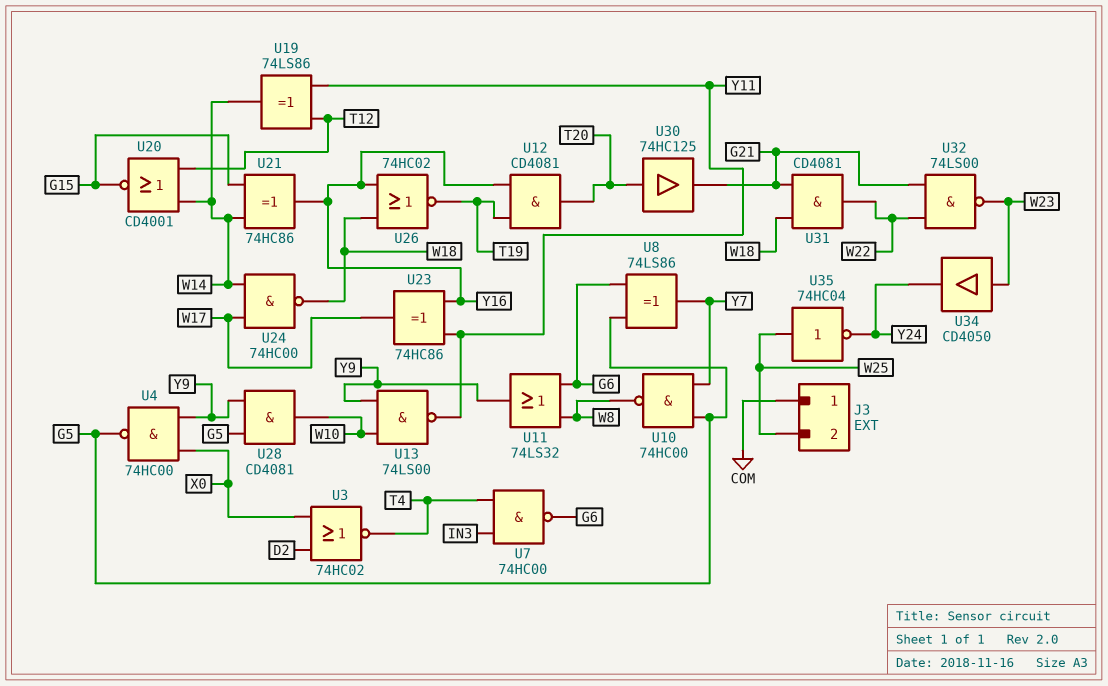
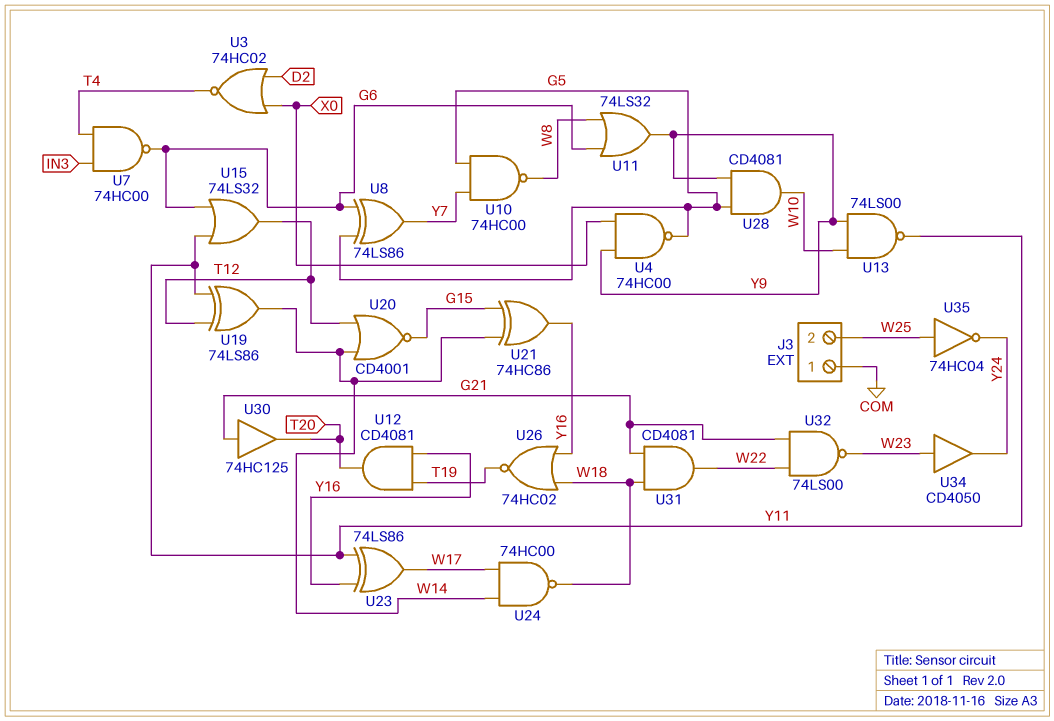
U15: none -> OR 74LS32 (in G6, in Y11, out T12)
U23: XOR 74HC86 (in Y11, in Y16, out W17) -> XOR 74LS86 (in Y11, in Y16, out W17)
U30: buffer 74HC125 (in T20, out G21) -> buffer 74HC125 (in G21, out T20)

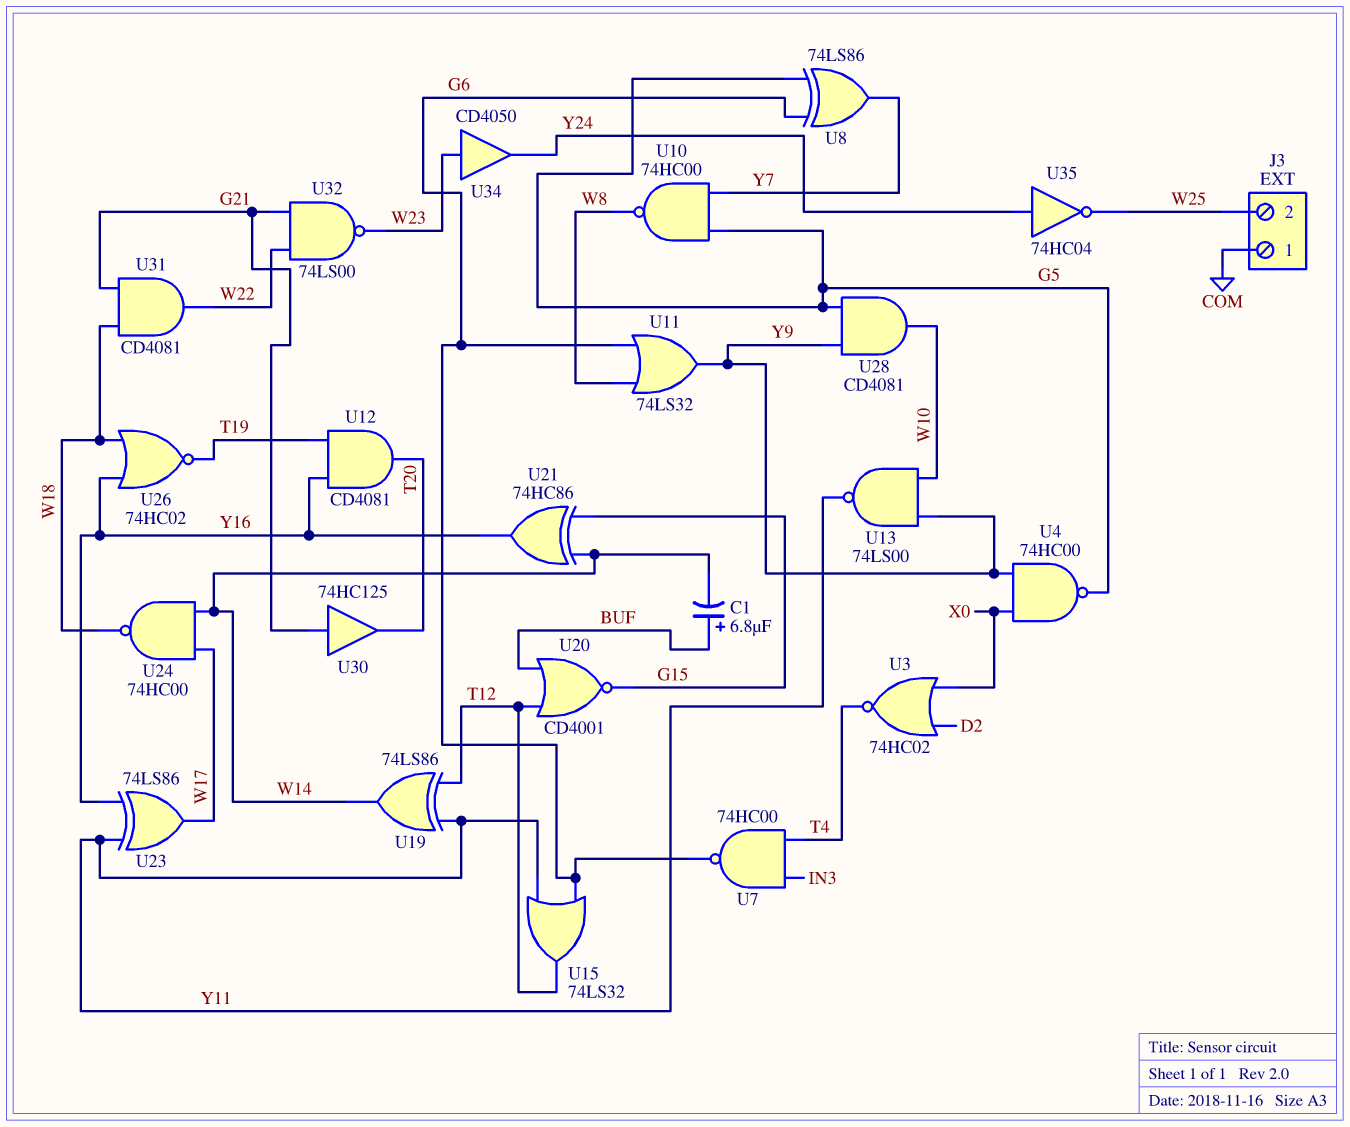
C1: none -> 6.8uF (plus BUF, minus W14)
U20: NOR CD4001 (in T12, in W14, out G15) -> NOR CD4001 (in BUF, in T12, out G15)
U35: NOT 74HC04 (in W25, out Y24) -> NOT 74HC04 (in Y24, out W25)

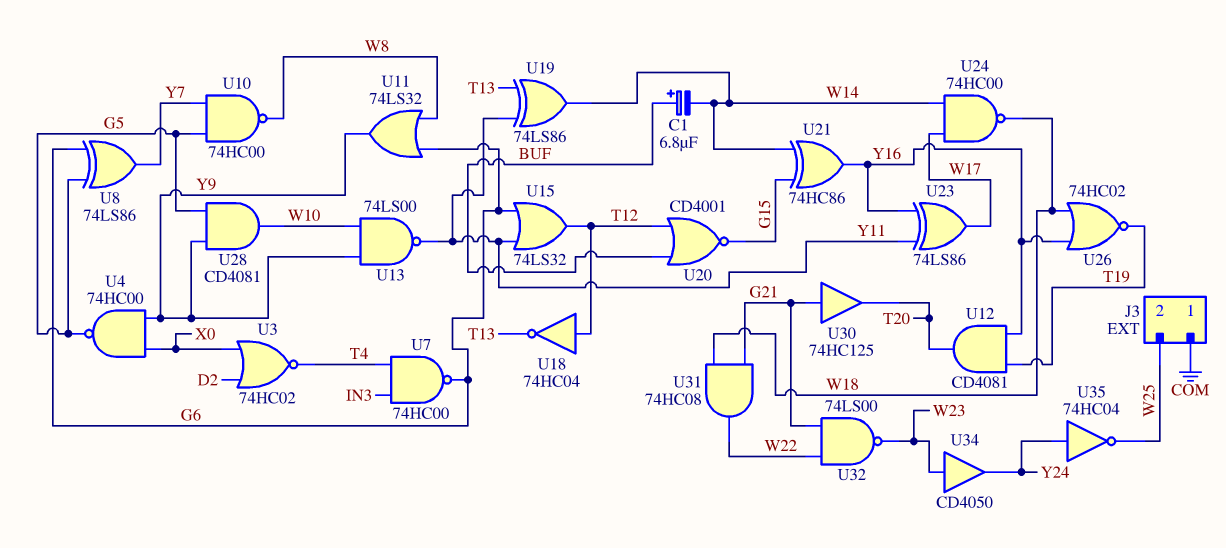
U18: none -> NOT 74HC04 (in T12, out T13)
U19: XOR 74LS86 (in T12, in Y11, out W14) -> XOR 74LS86 (in T13, in Y11, out W14)
U31: AND CD4081 (in G21, in W18, out W22) -> AND 74HC08 (in G21, in W18, out W22)

